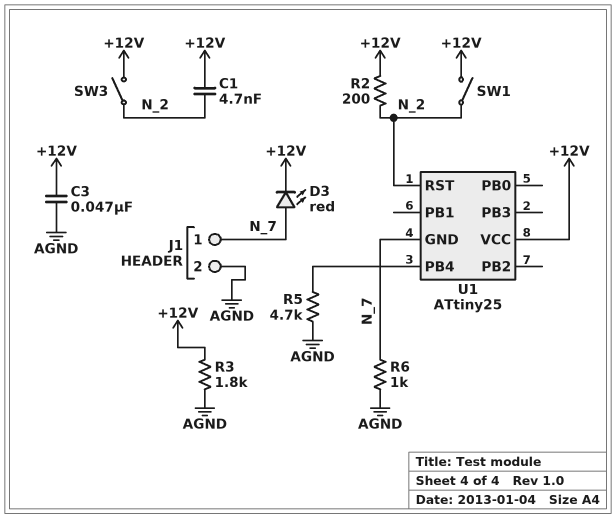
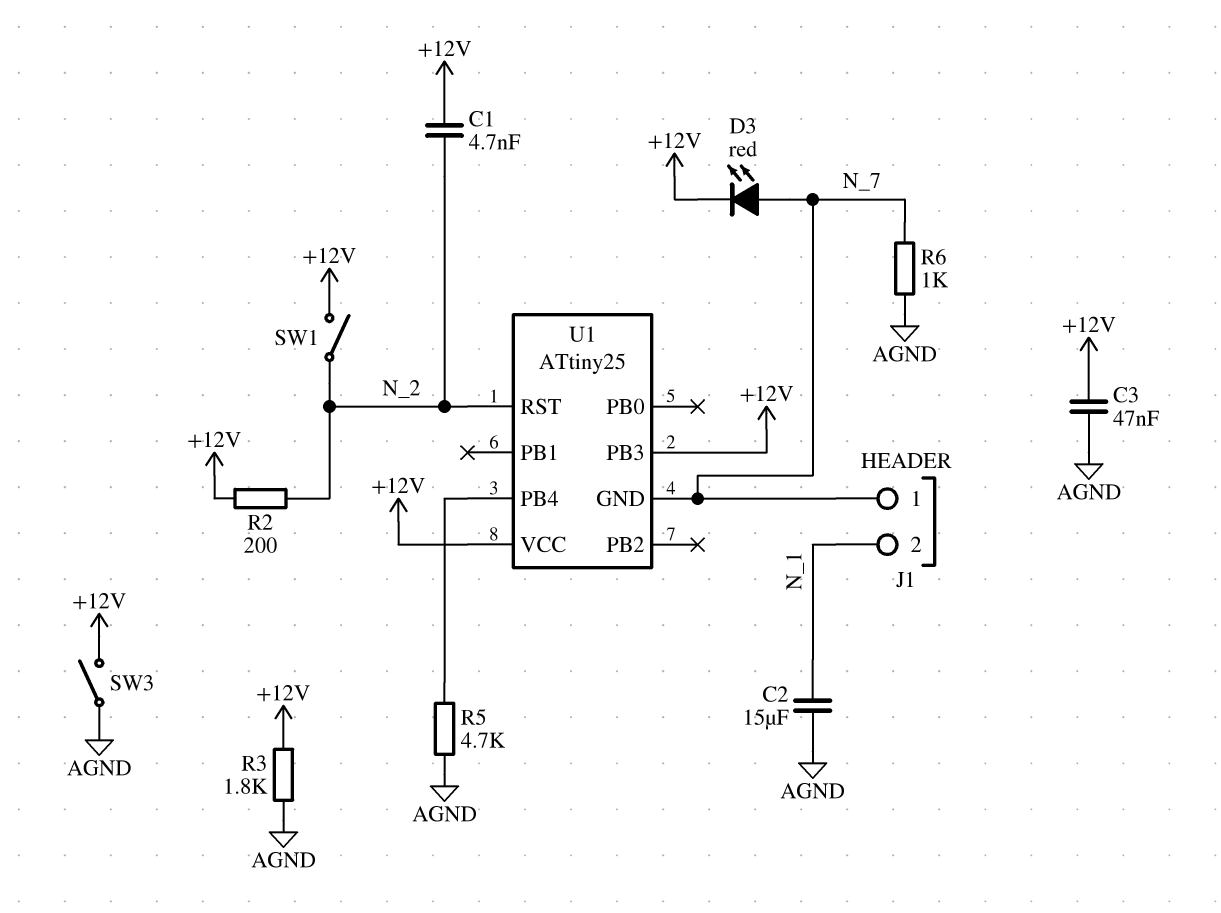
C2: none -> 15uF (AGND, N_1)
J1 pin 2: AGND -> N_1
SW3: switch (+12V, N_2) -> switch (+12V, AGND)
U1 pin PB3: none -> +12V

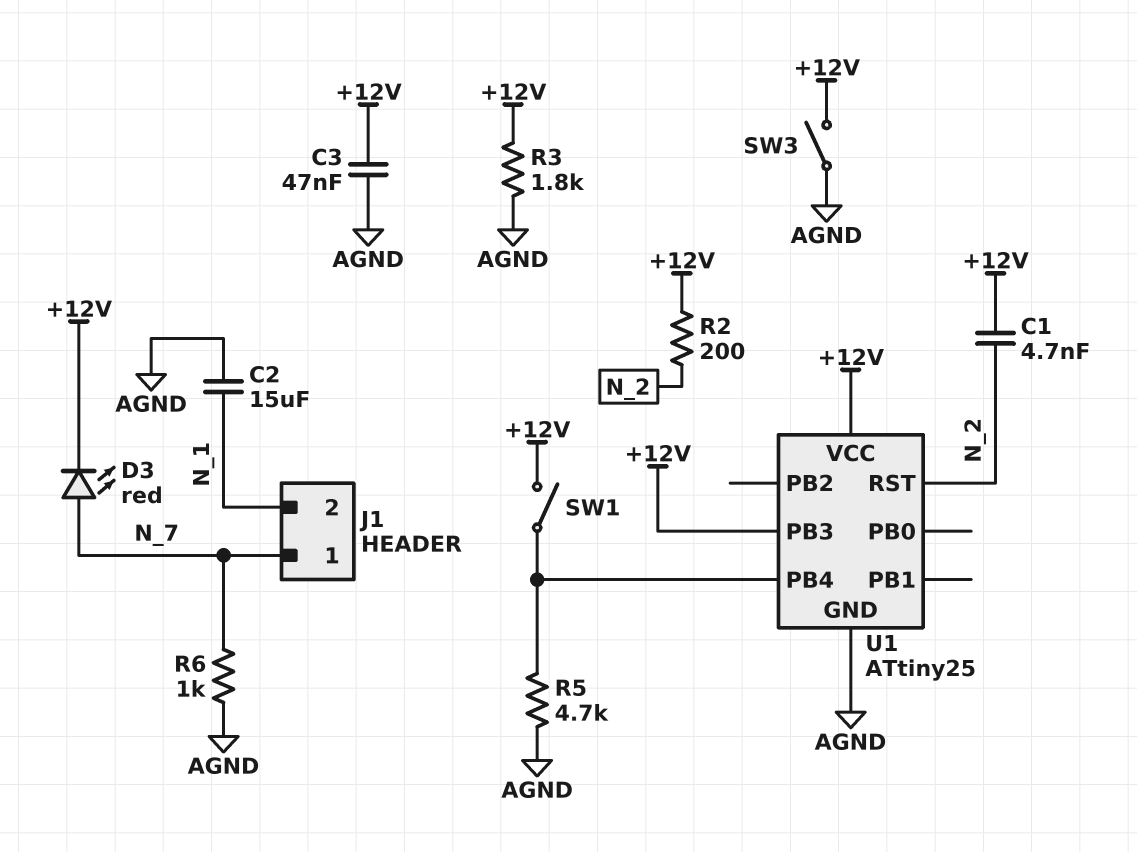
SW1: switch (+12V, N_2) -> switch (+12V, U1/PB4)
U1 pin GND: N_7 -> AGND

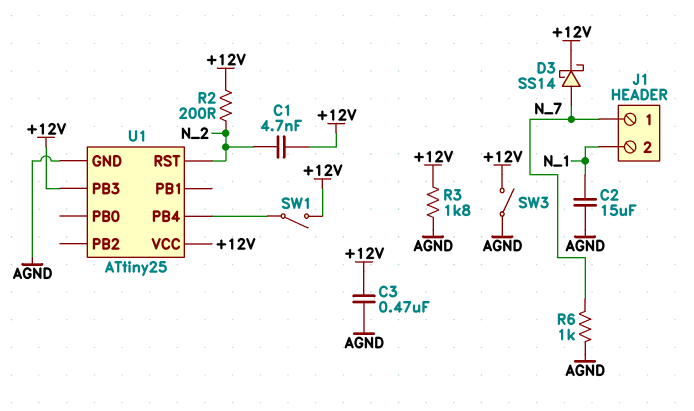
C3: 47nF (+12V, AGND) -> 470nF (+12V, AGND)
D3: LED red (A N_7, K +12V) -> schottky SS14 (A N_7, K +12V)
R5: 4.7k (AGND, U1/PB4) -> none

